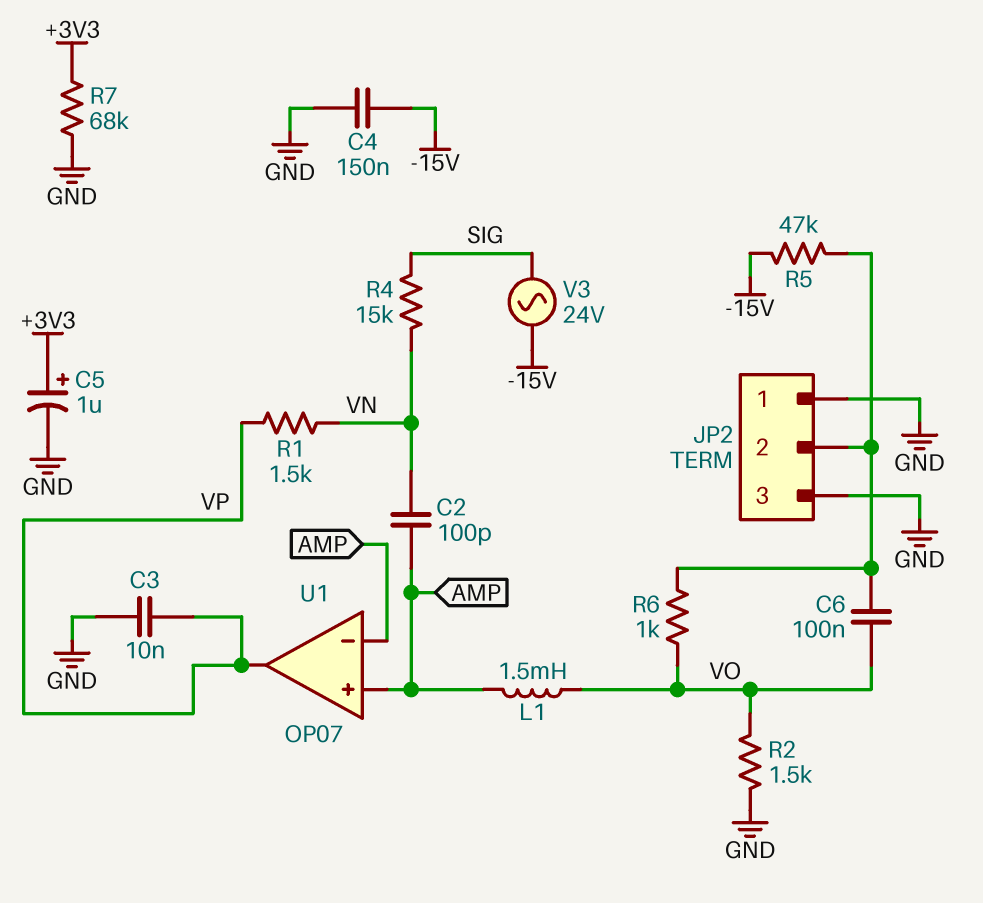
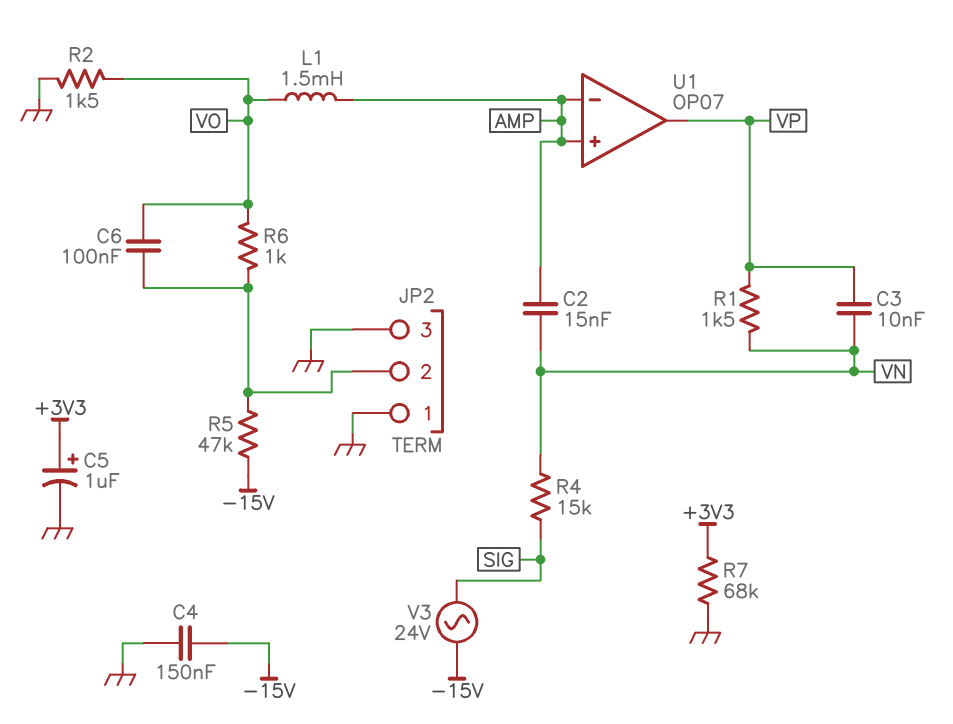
C2: 100pF (AMP, VN) -> 15nF (AMP, VN)
C3: 10nF (GND, VP) -> 10nF (VN, VP)

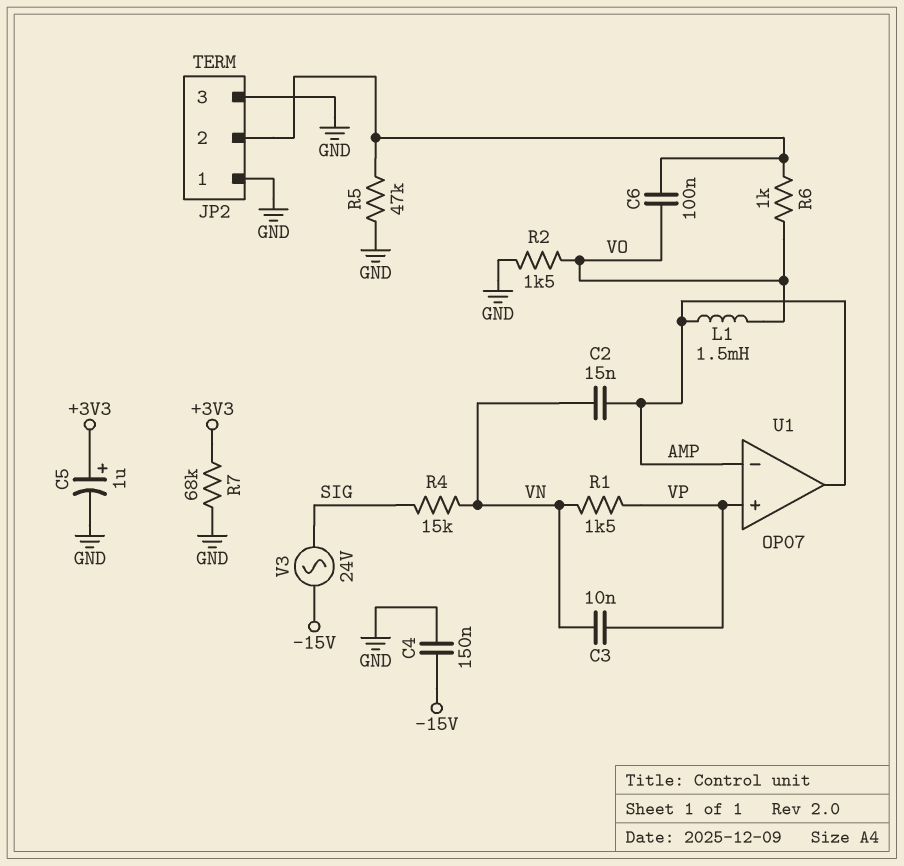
R5: 47k (-15V, JP2/2) -> 47k (GND, JP2/2)
U1 pin in+: AMP -> VP
U1 pin out: VP -> AMP

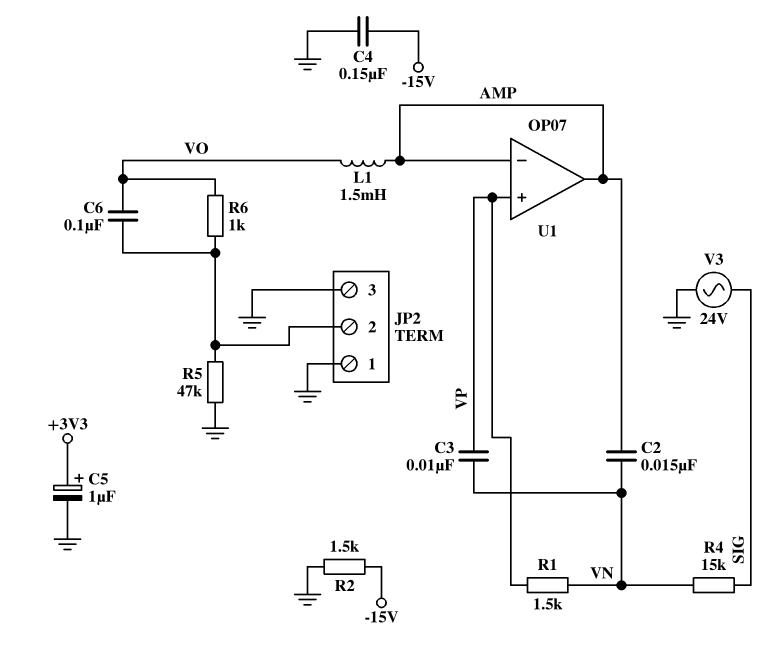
R2: 1.5k (GND, VO) -> 1.5k (-15V, GND)
R7: 68k (+3V3, GND) -> none
V3: AC 24V (-15V, SIG) -> AC 24V (GND, SIG)

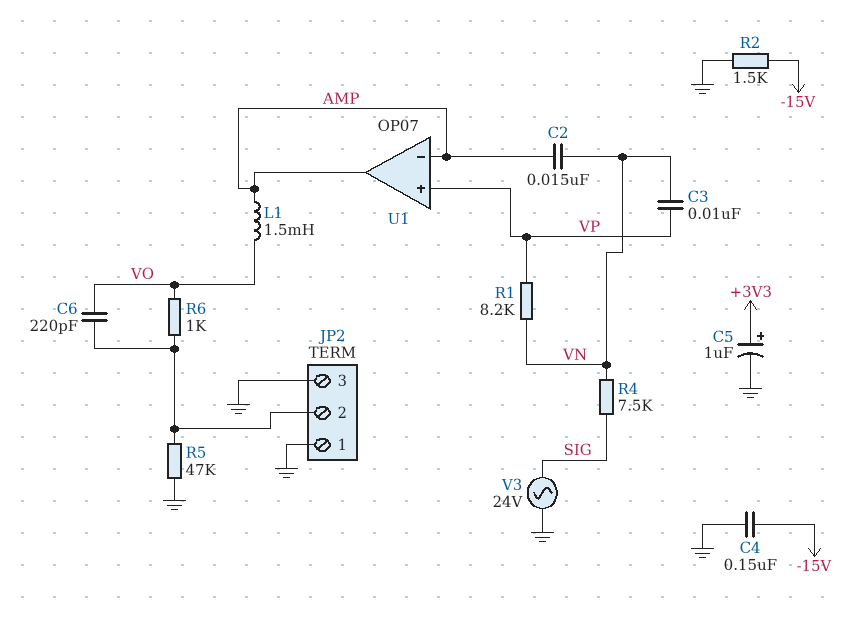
C6: 100nF (JP2/2, VO) -> 220pF (JP2/2, VO)
R1: 1.5k (VN, VP) -> 8.2k (VN, VP)
R4: 15k (SIG, VN) -> 7.5k (SIG, VN)

